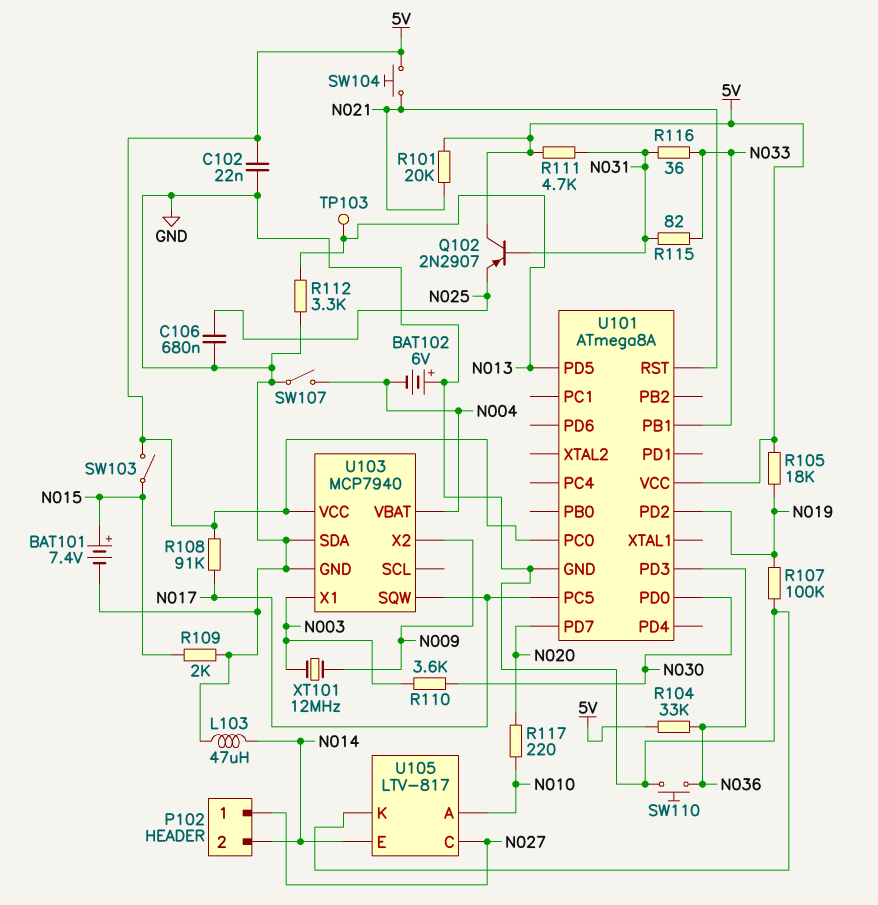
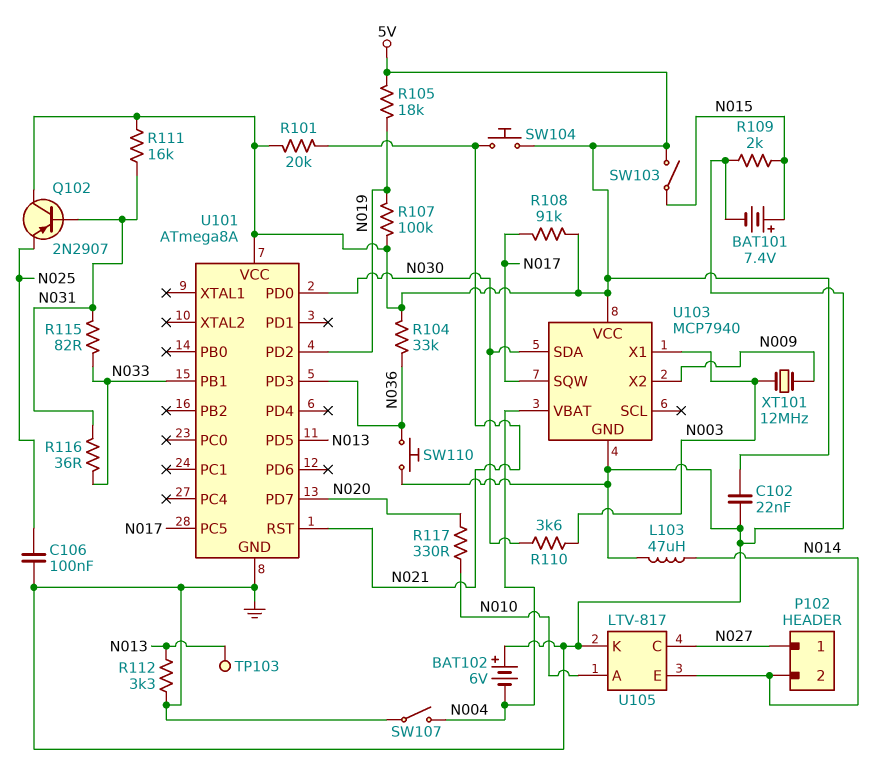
C106: 680nF (GND, N025) -> 100nF (GND, N025)
R107: 100k (GND, N019) -> 100k (5V, N019)
R111: 4.7k (5V, N031) -> 16k (5V, N031)
R117: 220 (N010, N020) -> 330 (N010, N020)
U101 pin PC0: 5V -> none
U103 pin SDA: GND -> N030

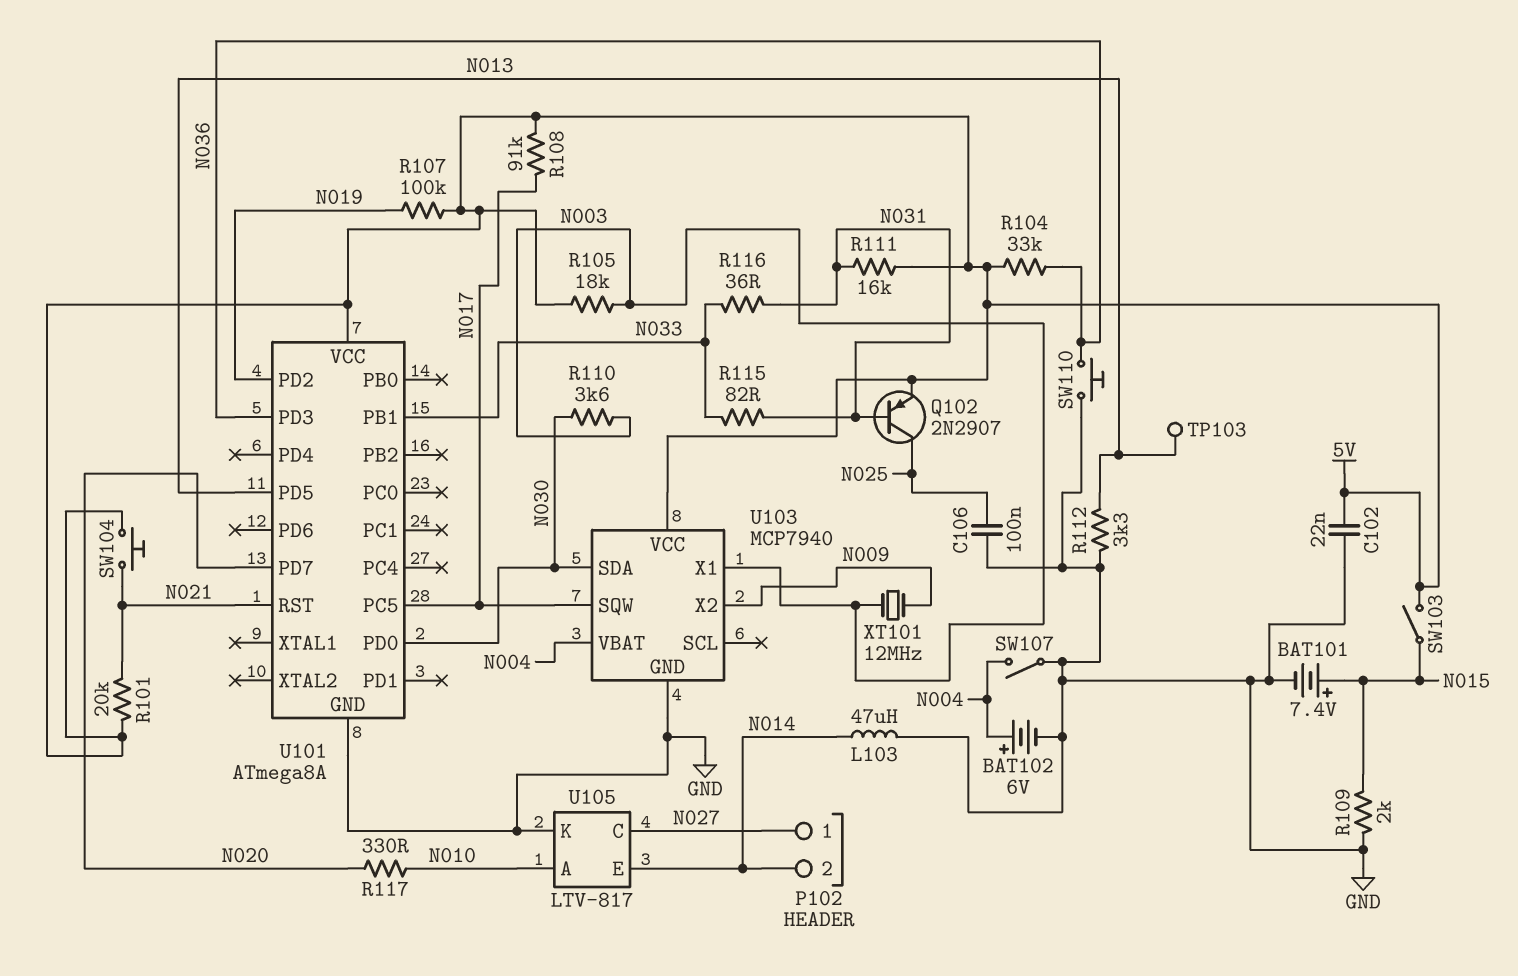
BAT102: 6V (plus GND, minus N004) -> 6V (plus N004, minus GND)
Q102: PNP 2N2907 (B N031, C 5V, E N025) -> PNP 2N2907 (B N031, C N025, E 5V)
R105: 18k (5V, N019) -> 18k (5V, N003)

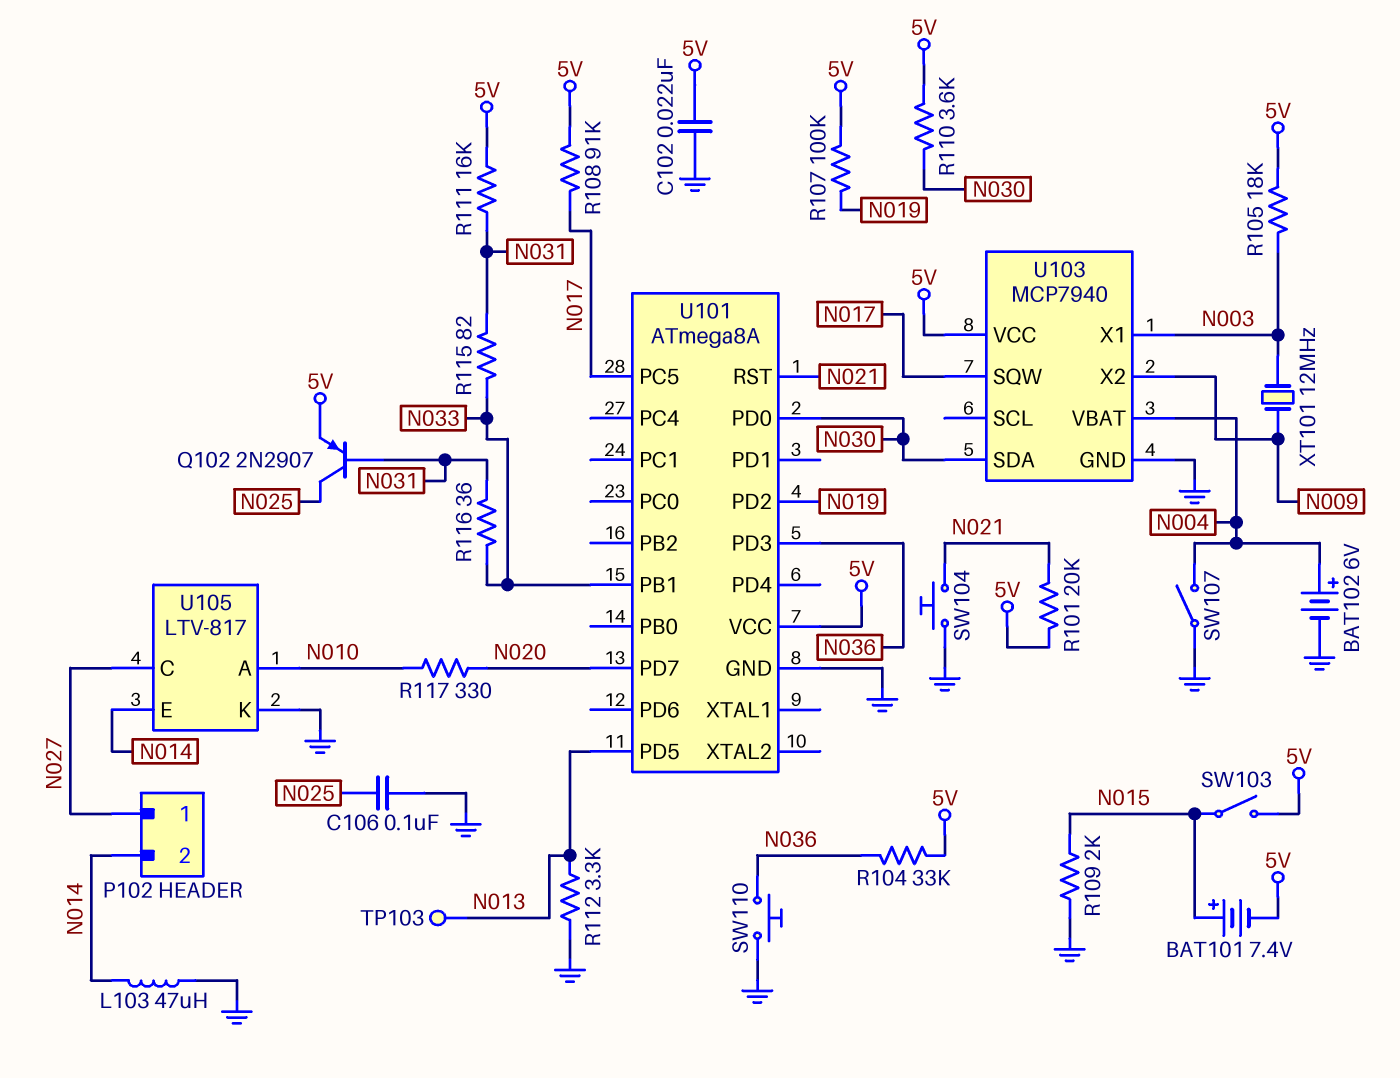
BAT101: 7.4V (plus N015, minus GND) -> 7.4V (plus N015, minus 5V)
R110: 3.6k (N003, N030) -> 3.6k (5V, N030)
SW104: button (5V, N021) -> button (GND, N021)

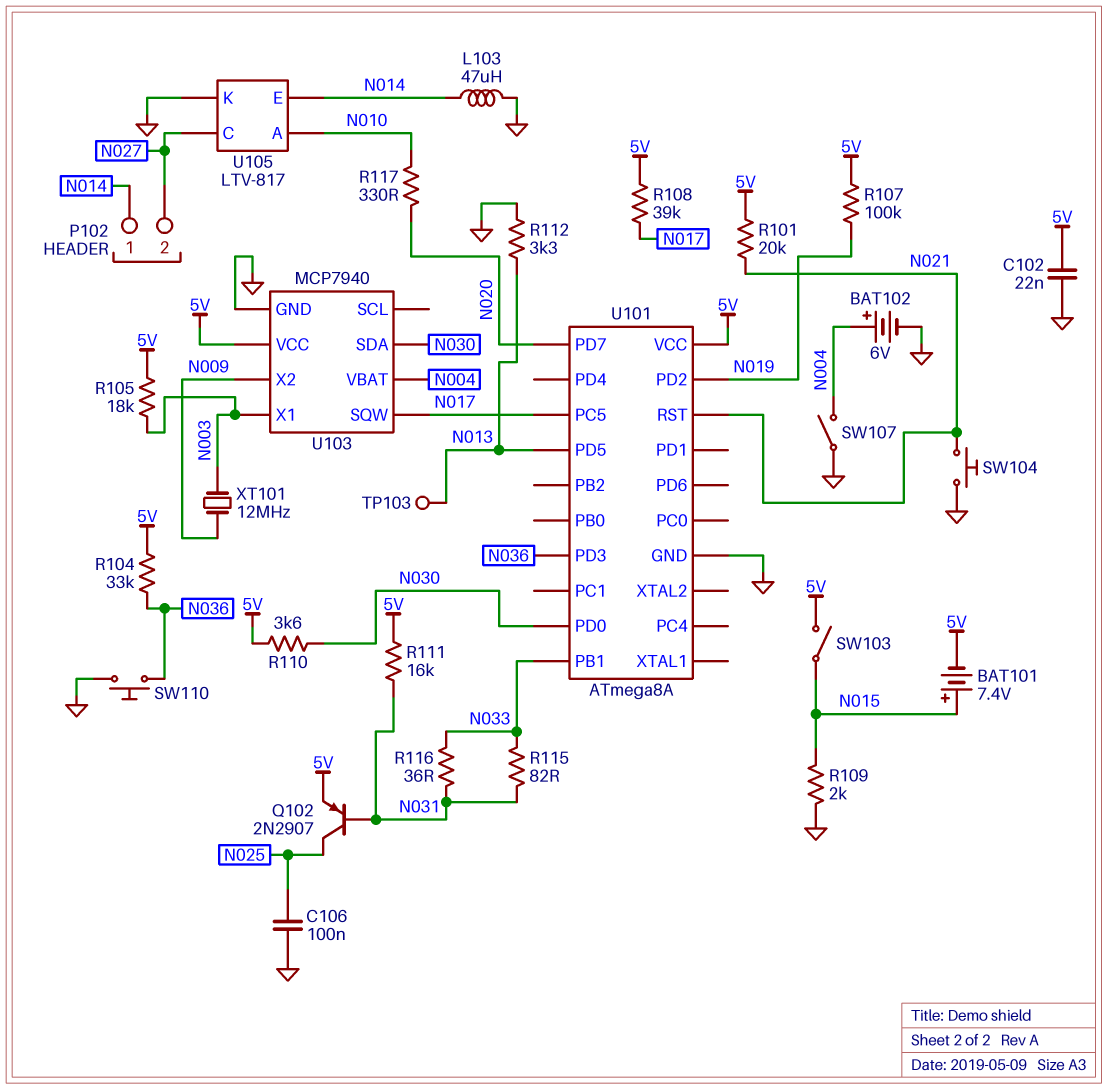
P102 pin 1: N027 -> N014
P102 pin 2: N014 -> N027
R108: 91k (5V, N017) -> 39k (5V, N017)

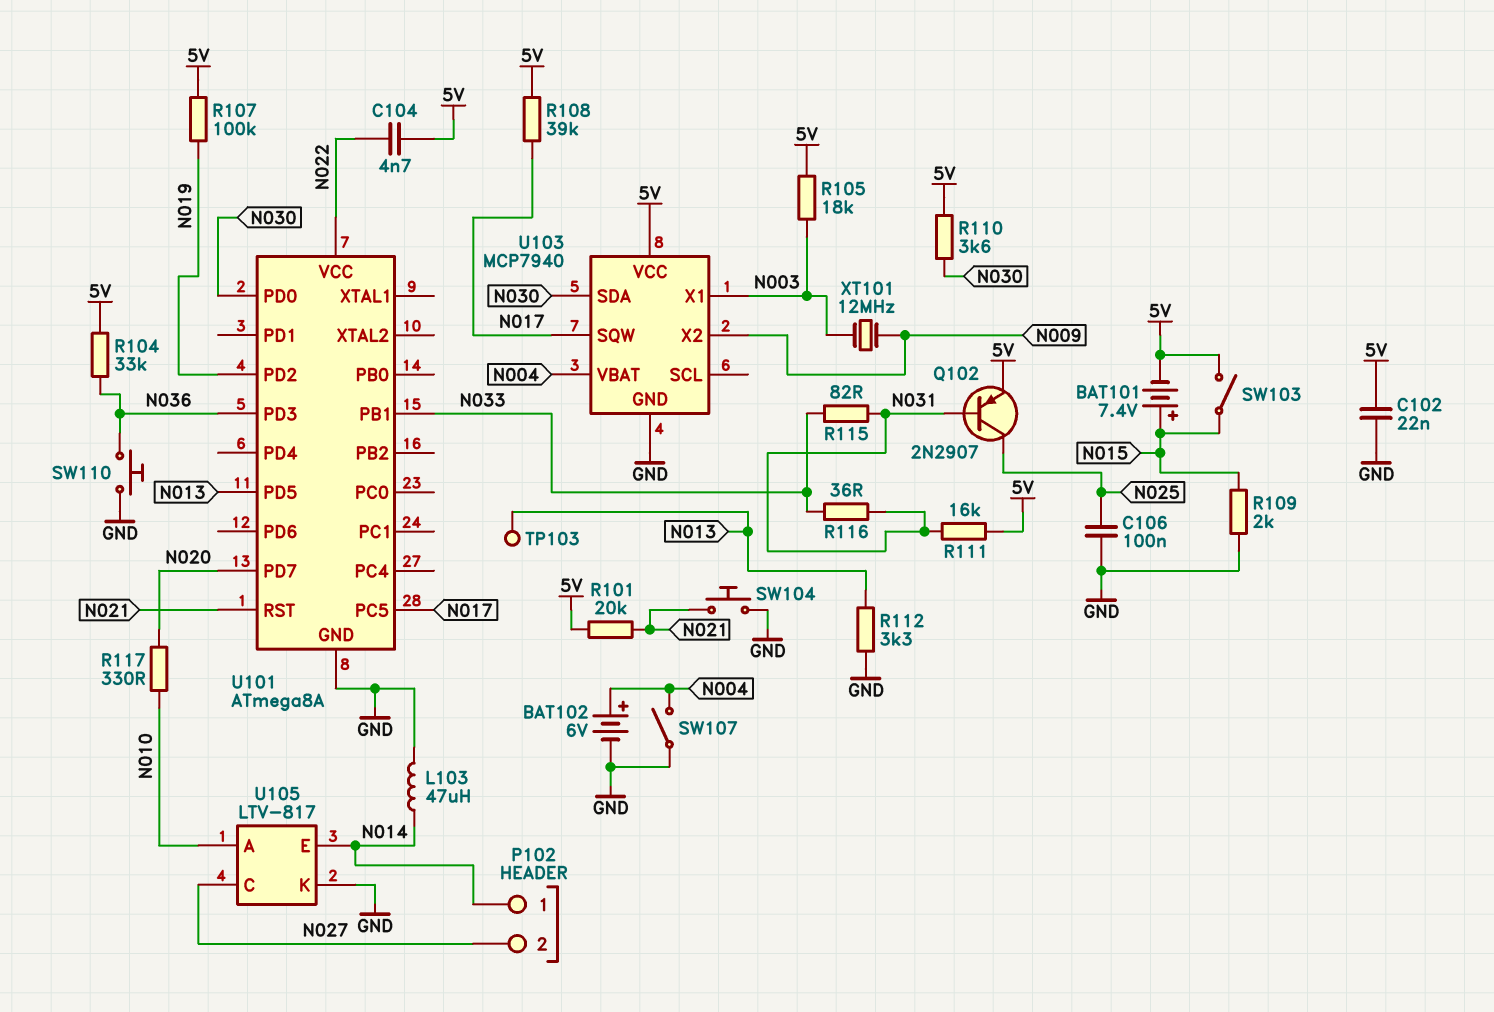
C104: none -> 4.7nF (5V, N022)
U101 pin VCC: 5V -> N022

